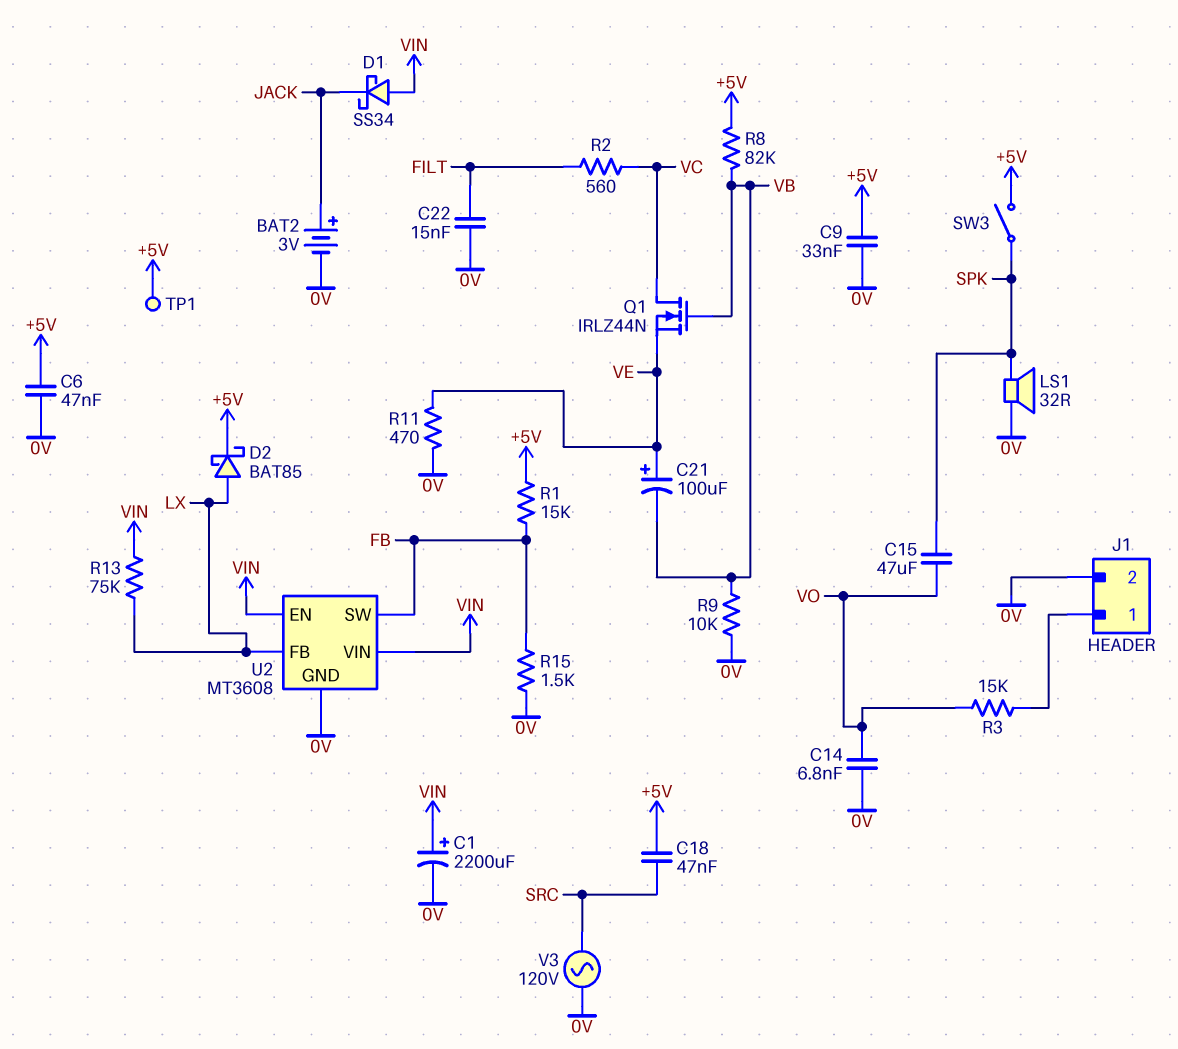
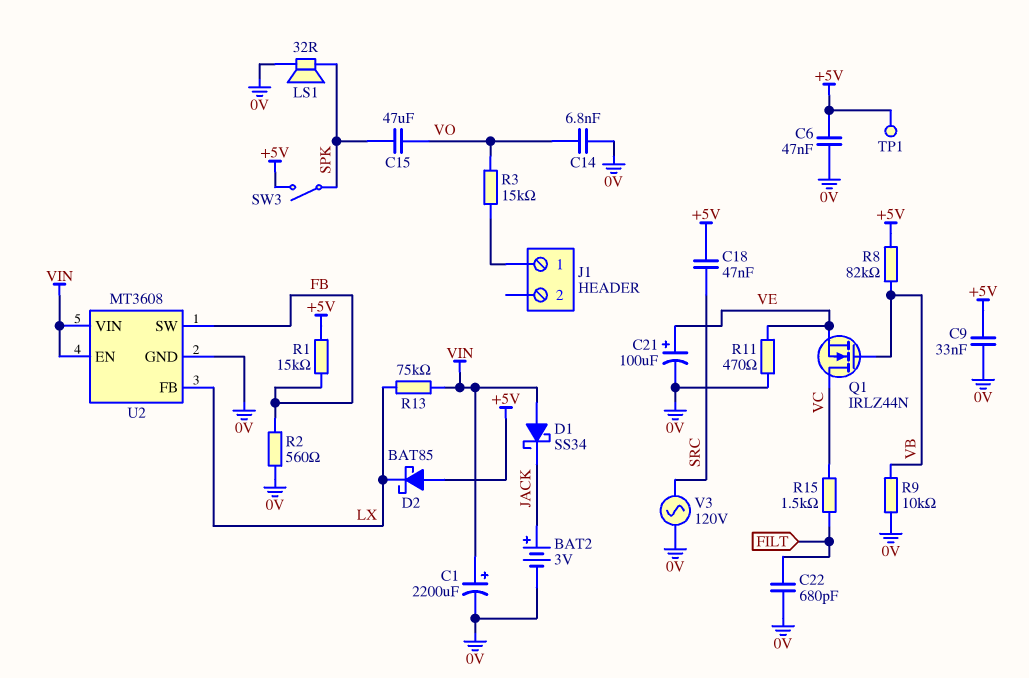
C21: 100uF (plus VE, minus VB) -> 100uF (plus VE, minus 0V)
C22: 15nF (0V, FILT) -> 680pF (0V, FILT)
D2: schottky BAT85 (A LX, K +5V) -> schottky BAT85 (A +5V, K LX)
J1 pin 2: 0V -> none
R2: 560 (FILT, VC) -> 560 (0V, FB)
R15: 1.5k (0V, FB) -> 1.5k (FILT, VC)

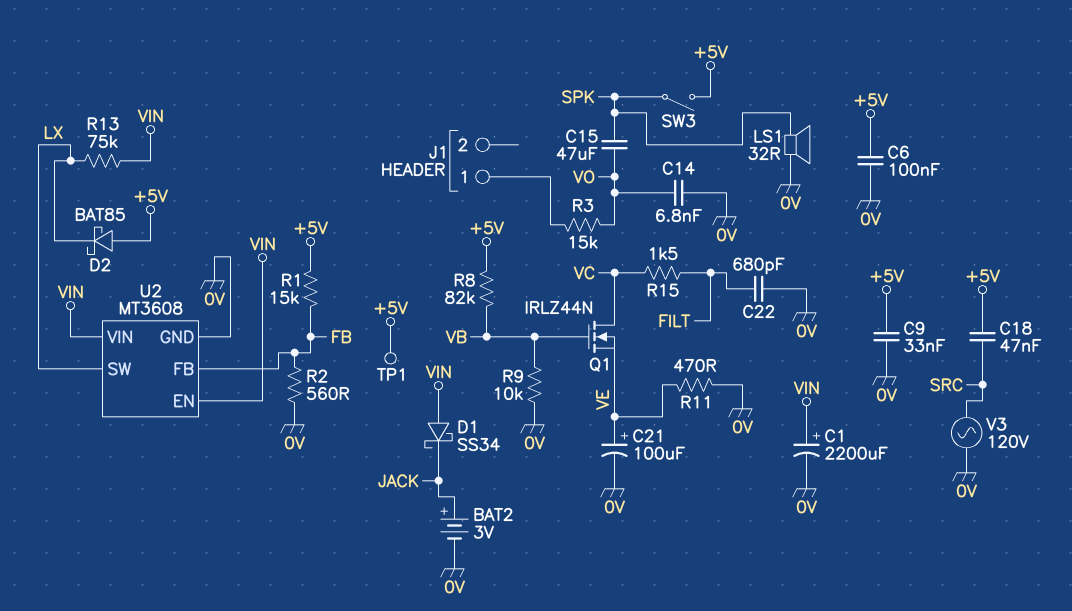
C6: 47nF (+5V, 0V) -> 100nF (+5V, 0V)
U2 pin FB: LX -> FB
U2 pin SW: FB -> LX

